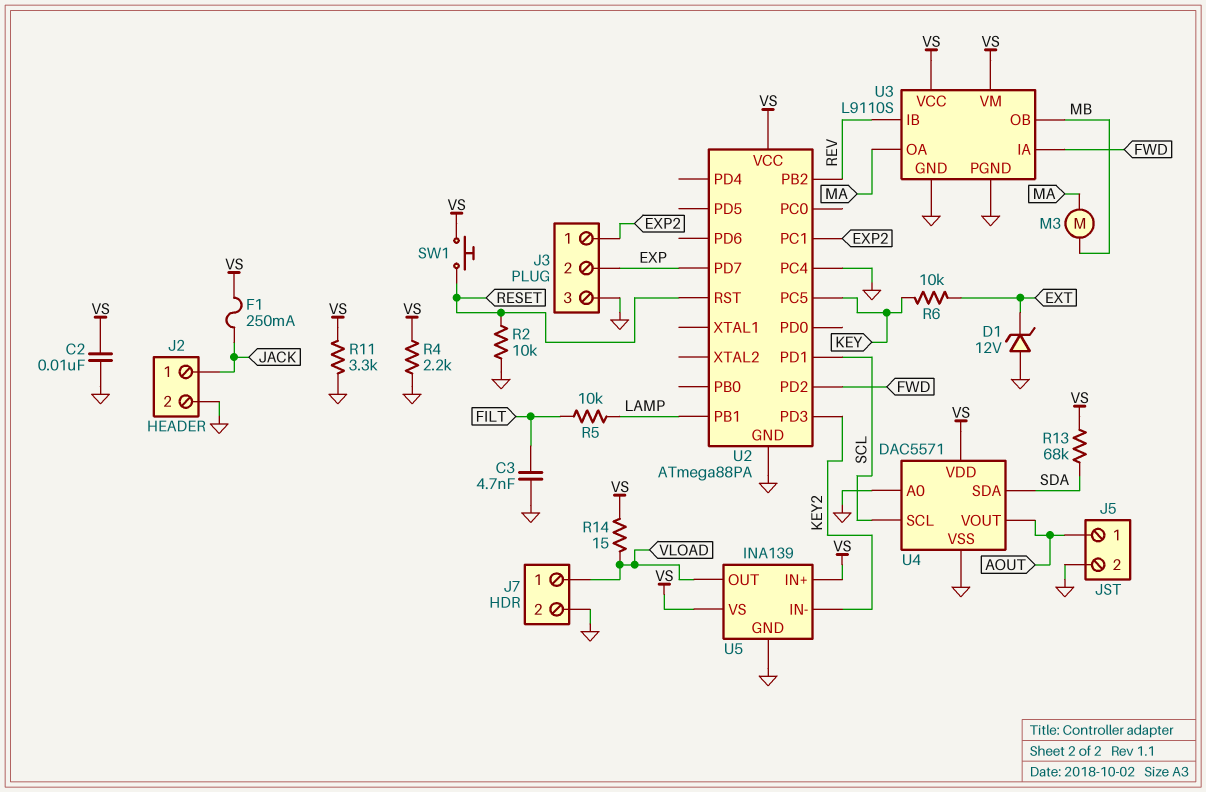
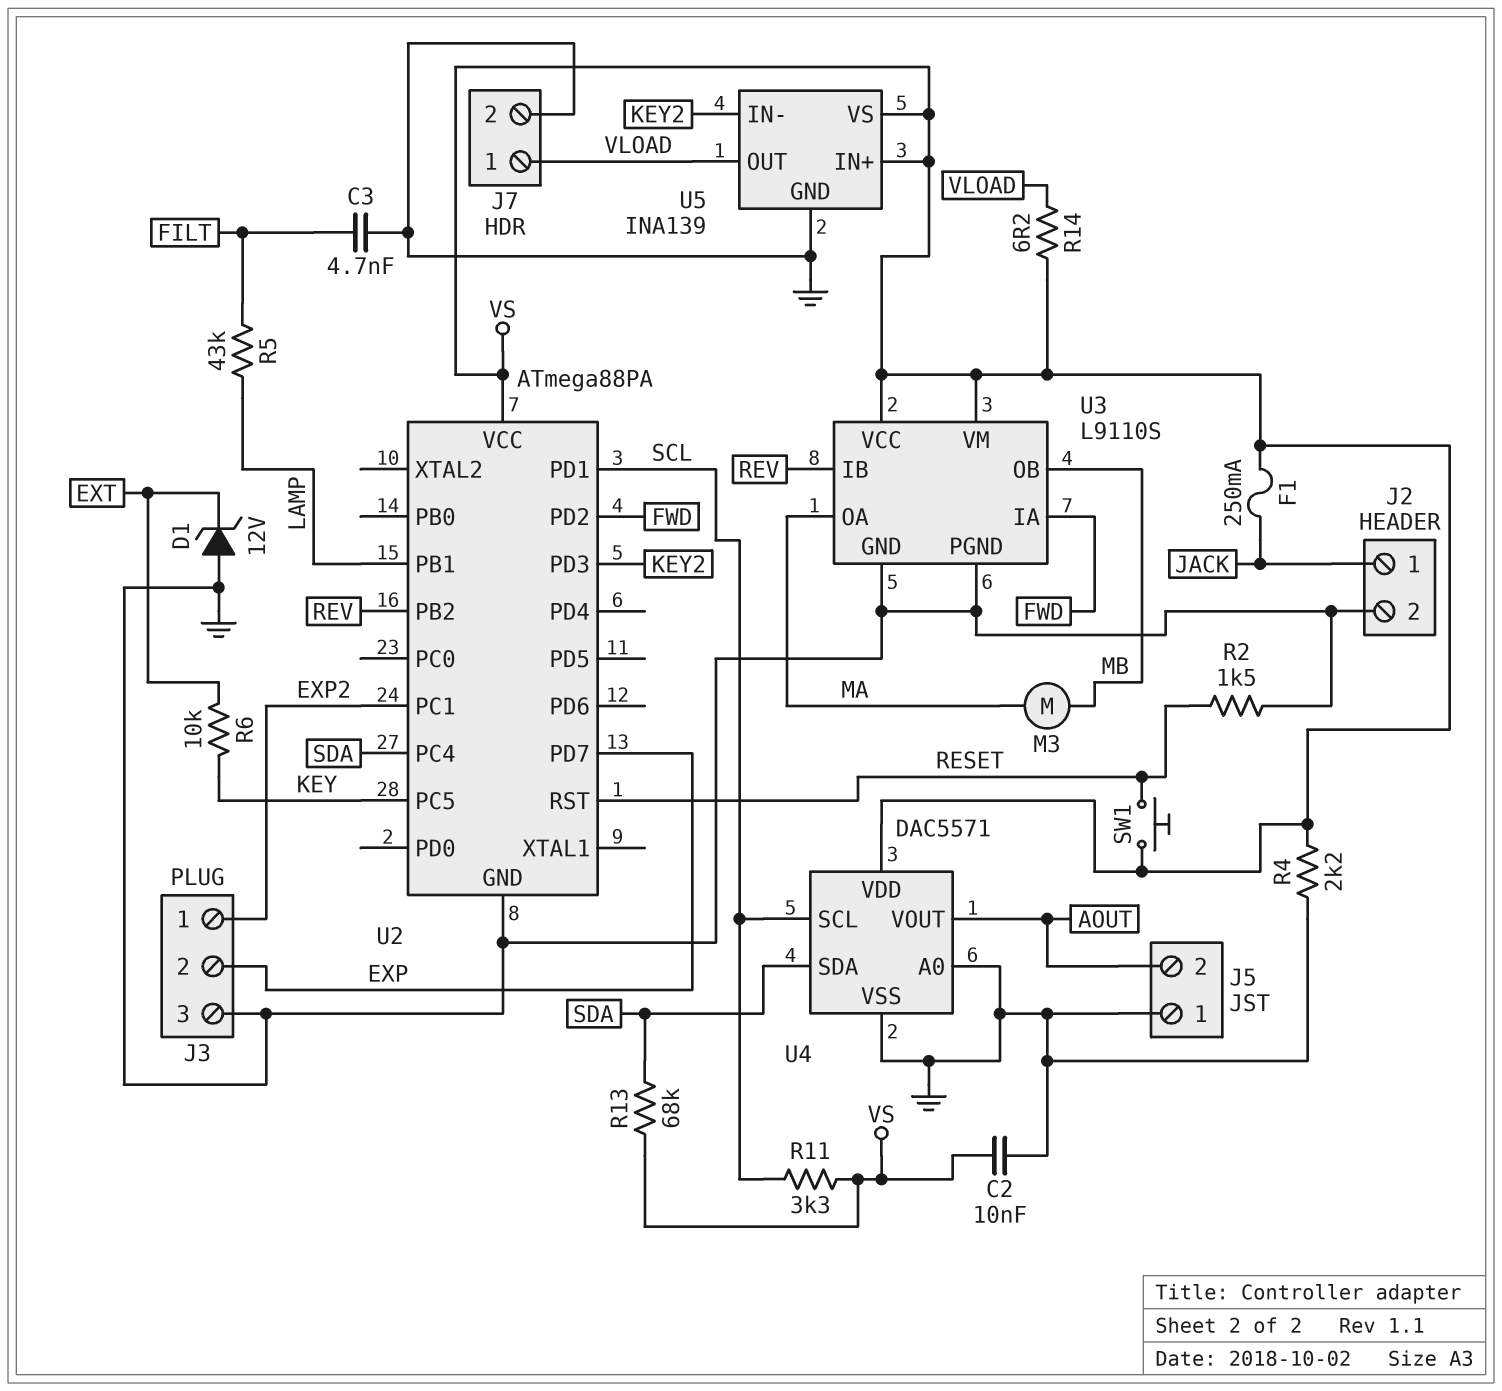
J5 pin 1: AOUT -> GND
J5 pin 2: GND -> AOUT
R2: 10k (GND, RESET) -> 1.5k (GND, RESET)
R5: 10k (FILT, LAMP) -> 43k (FILT, LAMP)
R11: 3.3k (GND, VS) -> 3.3k (SCL, VS)
R14: 15 (VLOAD, VS) -> 6.2 (VLOAD, VS)
U2 pin PC4: GND -> SDA

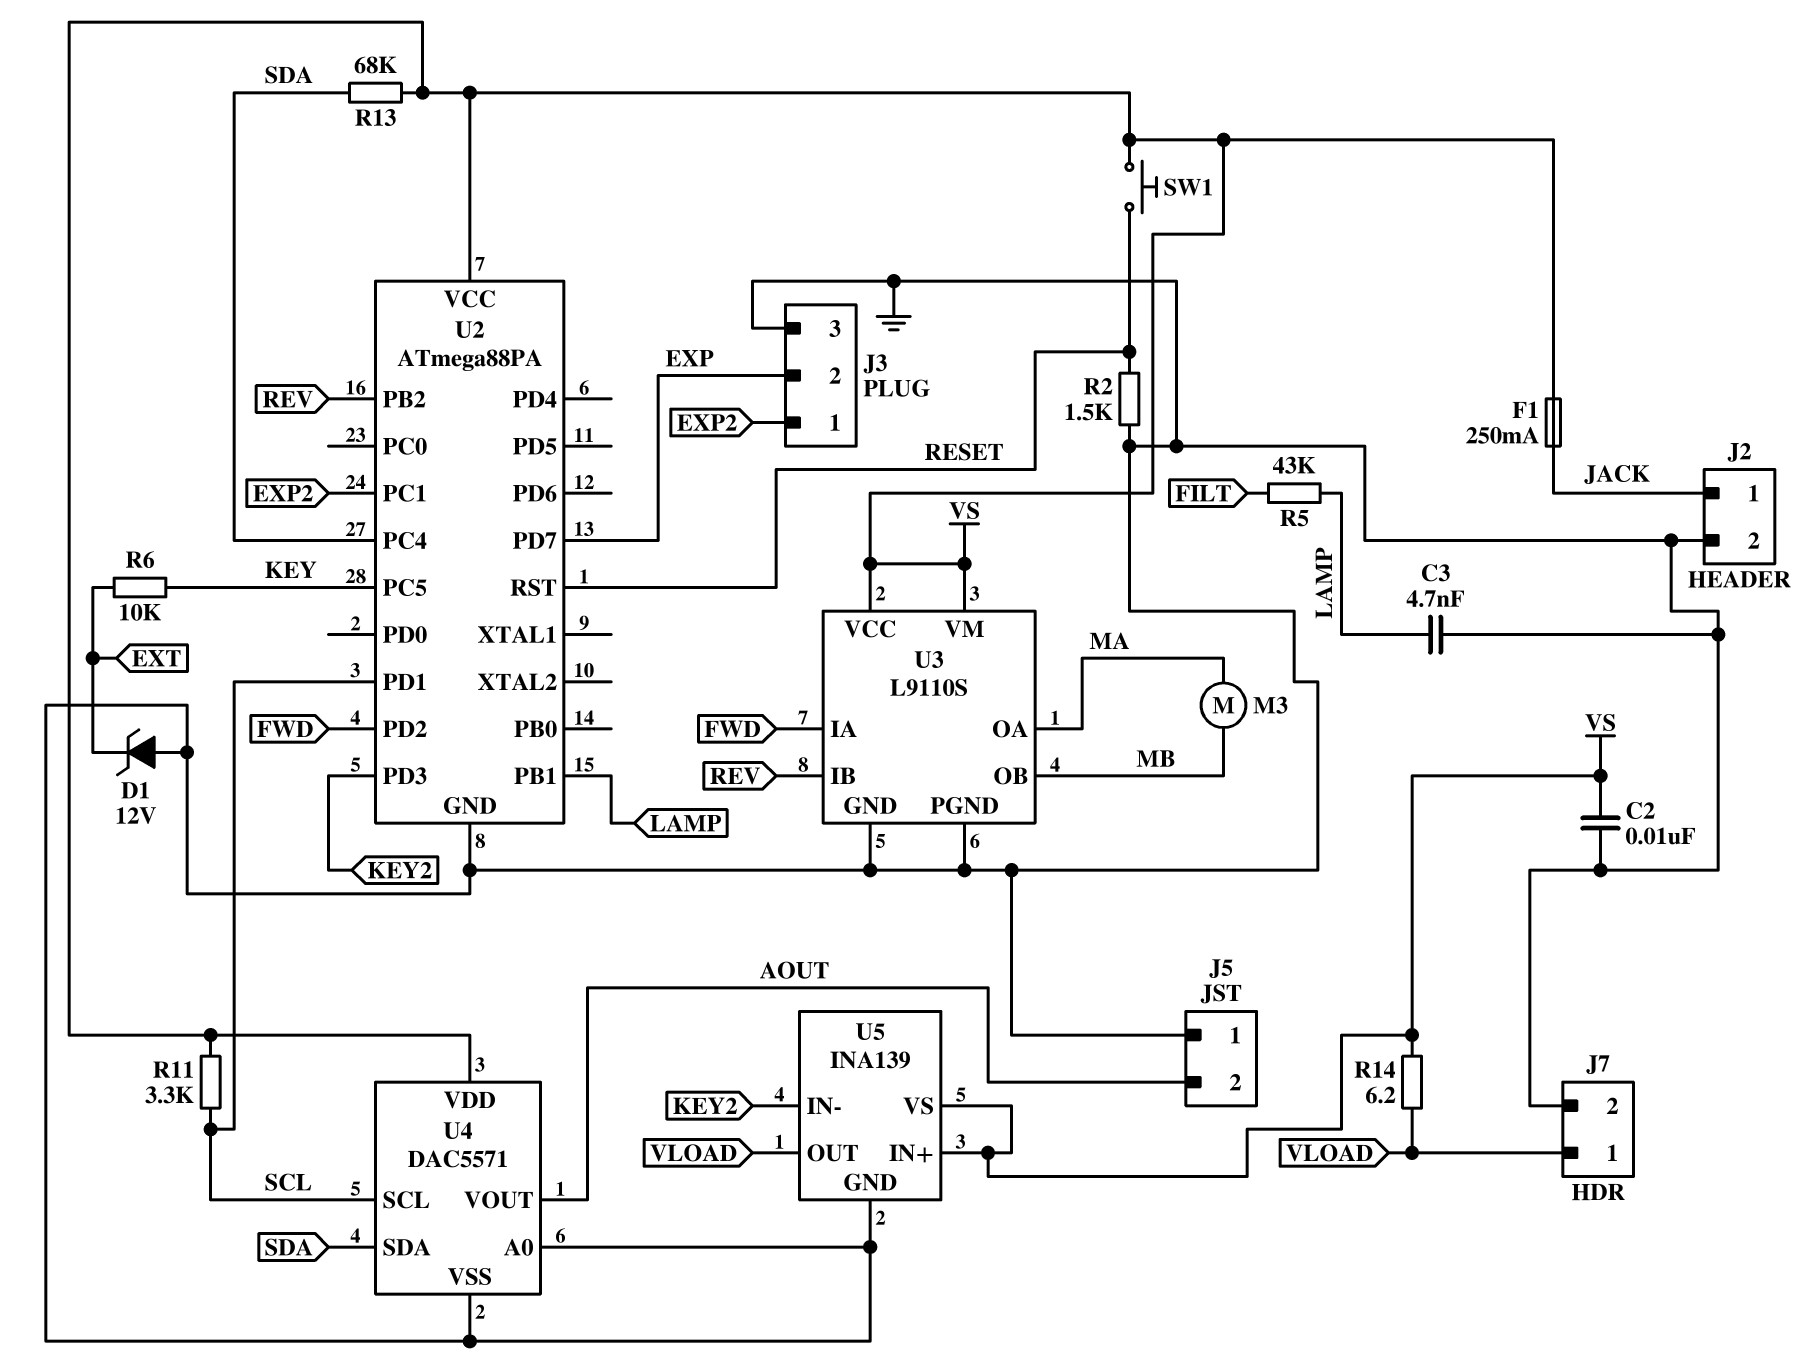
C3: 4.7nF (FILT, GND) -> 4.7nF (GND, LAMP)
R4: 2.2k (GND, VS) -> none

